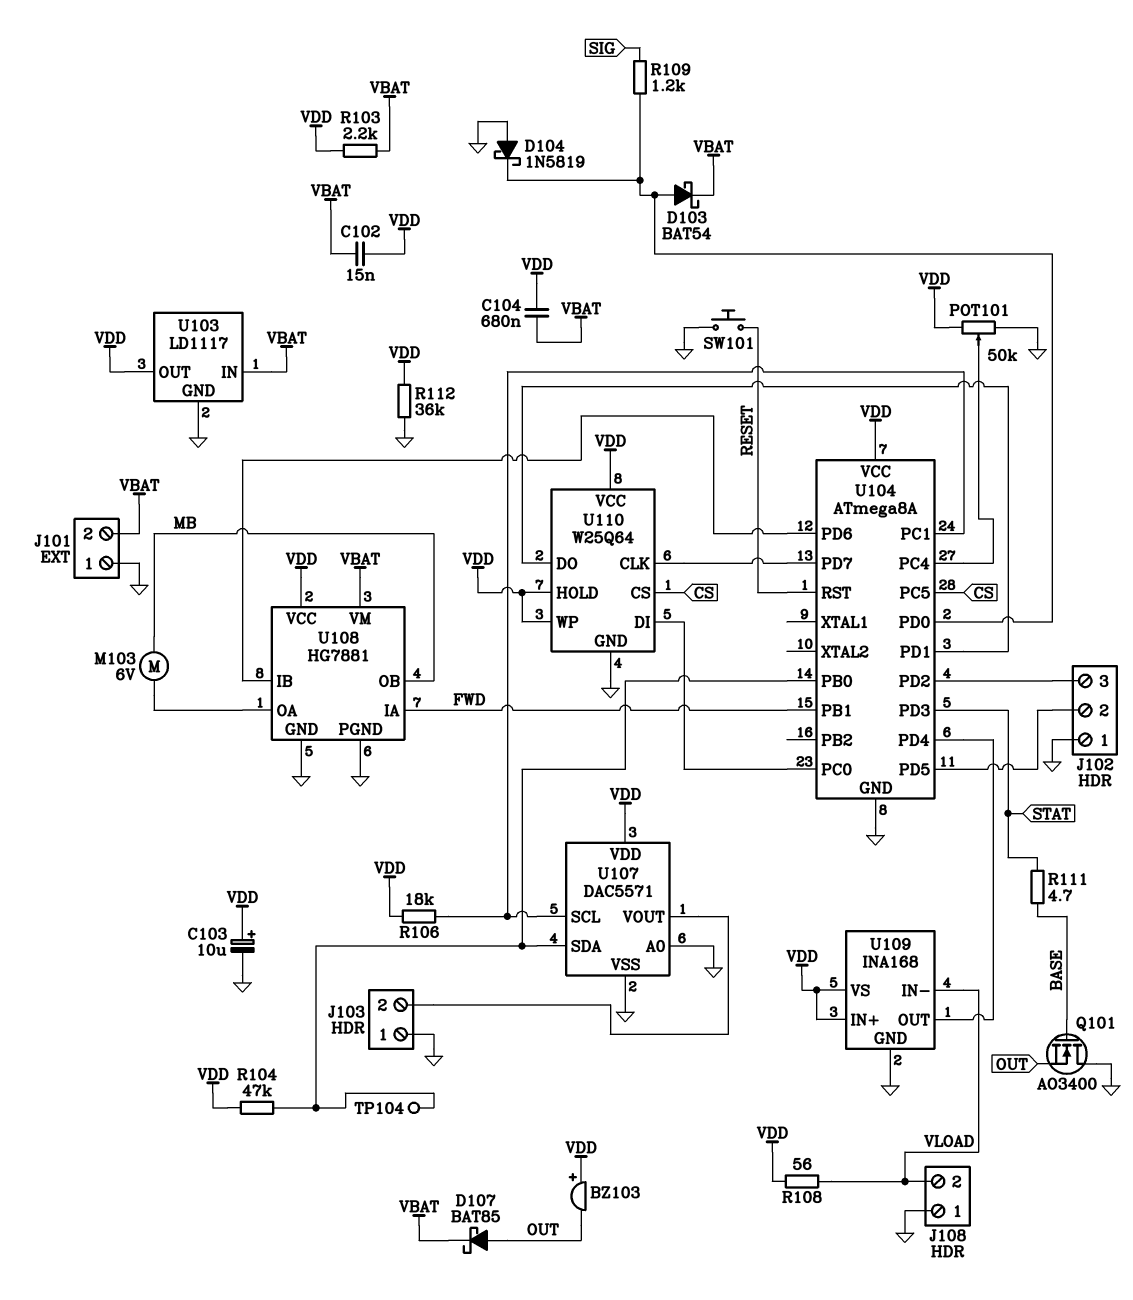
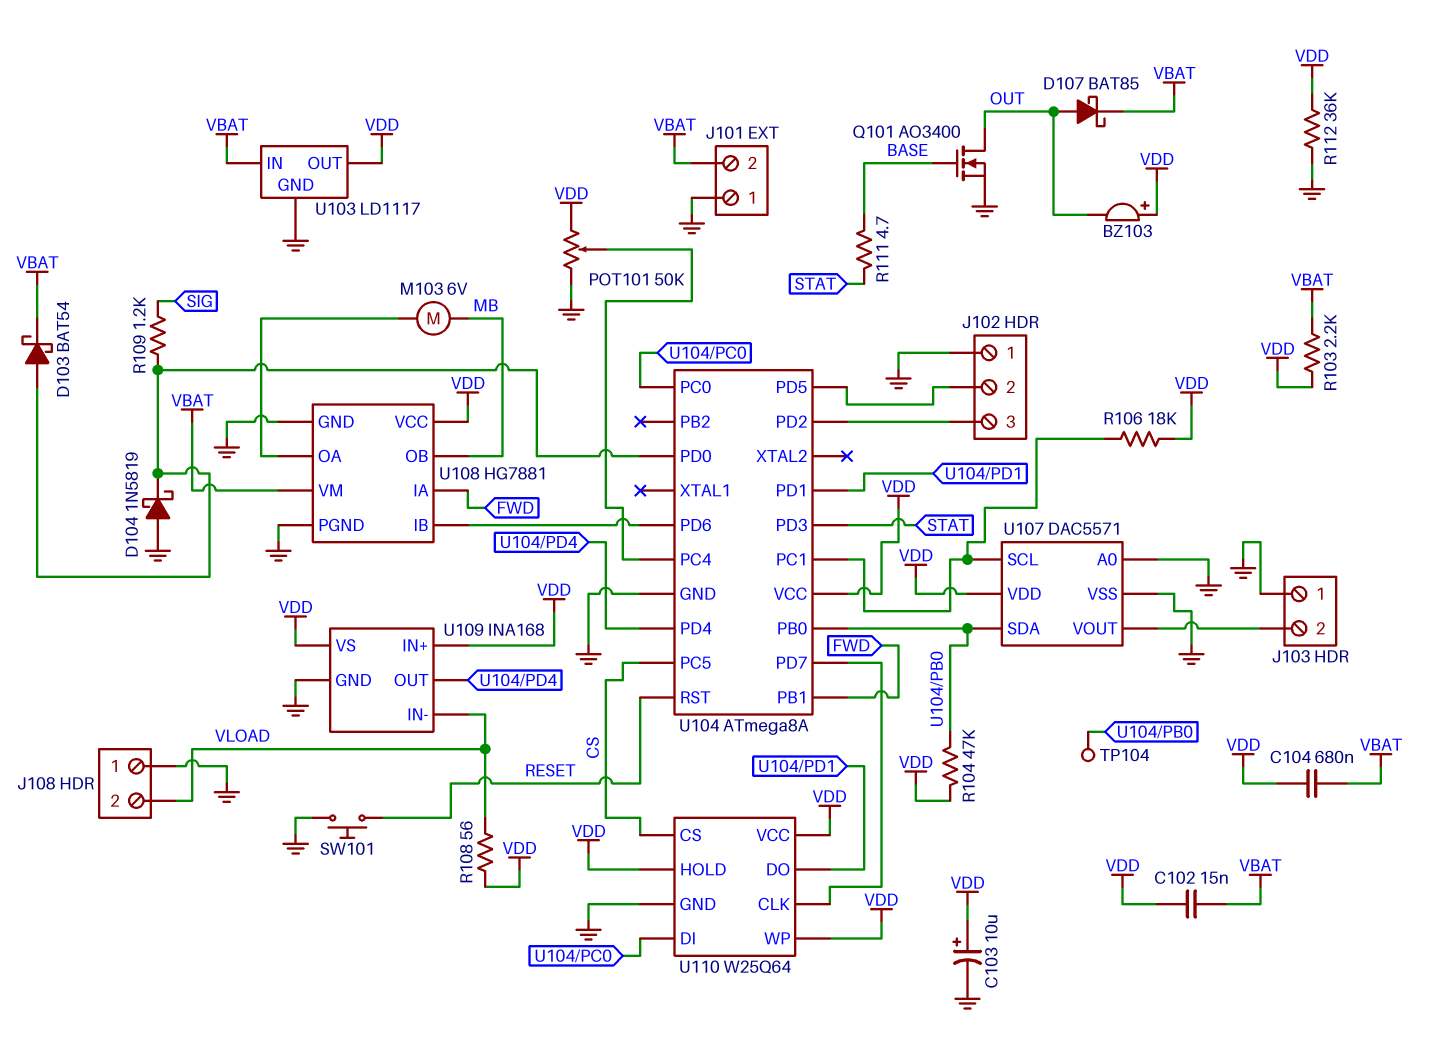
Q101: NMOS AO3400 (G BASE, D GND, S OUT) -> NMOS AO3400 (G BASE, D OUT, S GND)

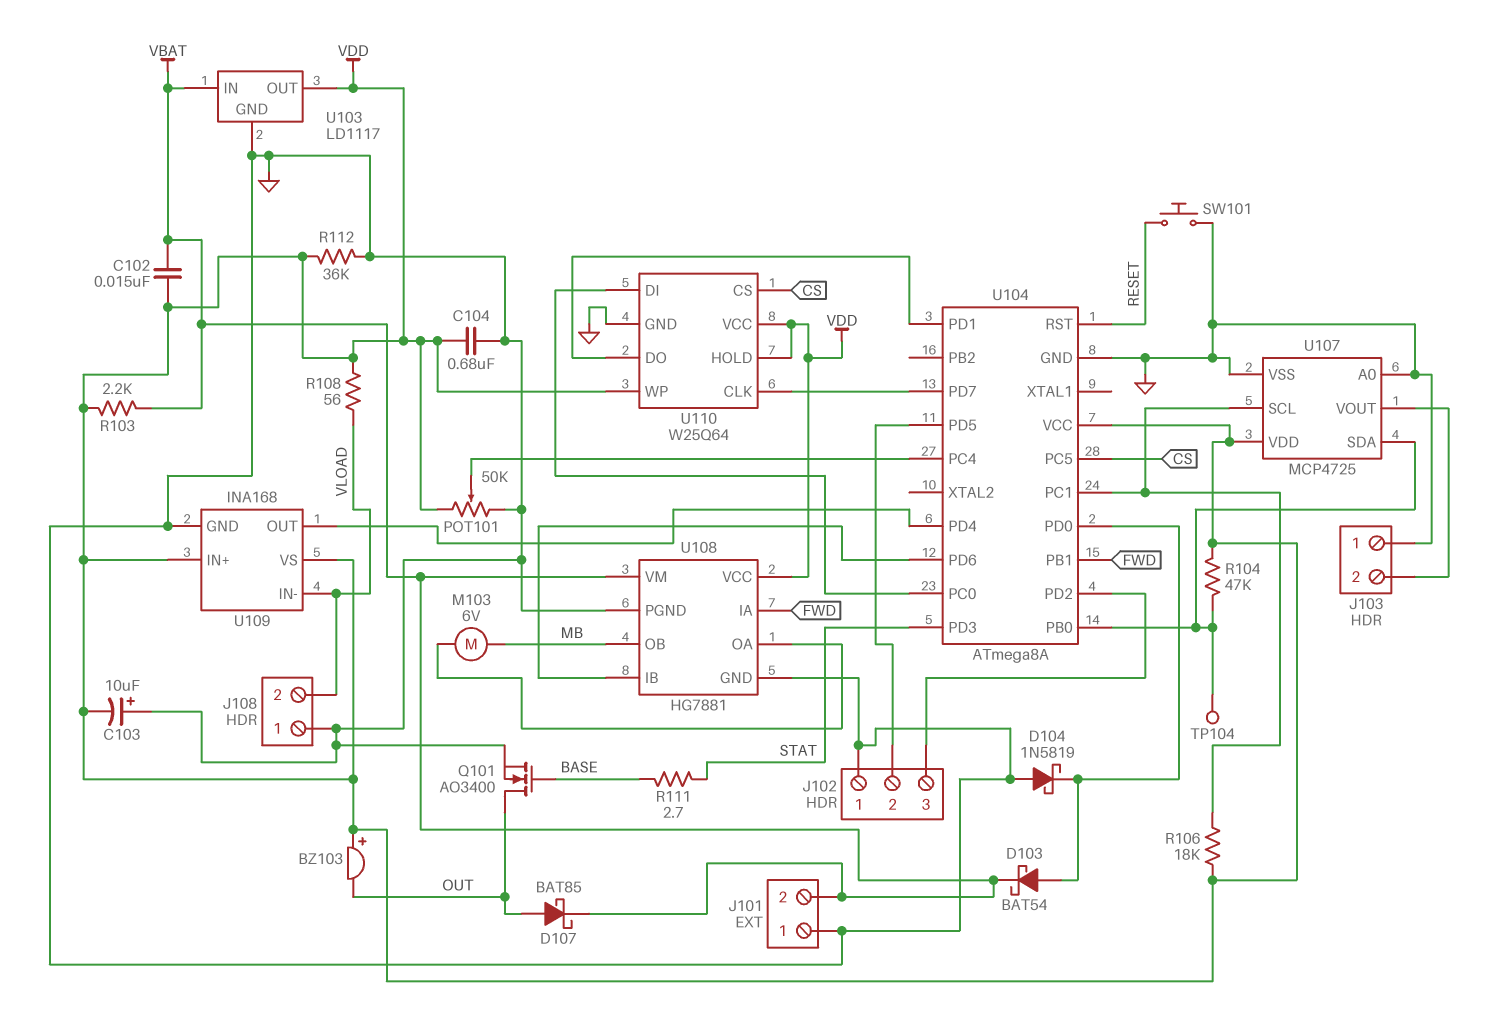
C103: 10uF (plus VDD, minus GND) -> 10uF (plus GND, minus VDD)
C104: 680nF (VBAT, VDD) -> 680nF (GND, VDD)
R109: 1.2k (SIG, U104/PD0) -> none
R111: 4.7 (BASE, STAT) -> 2.7 (BASE, STAT)
U107: DAC5571 -> MCP4725

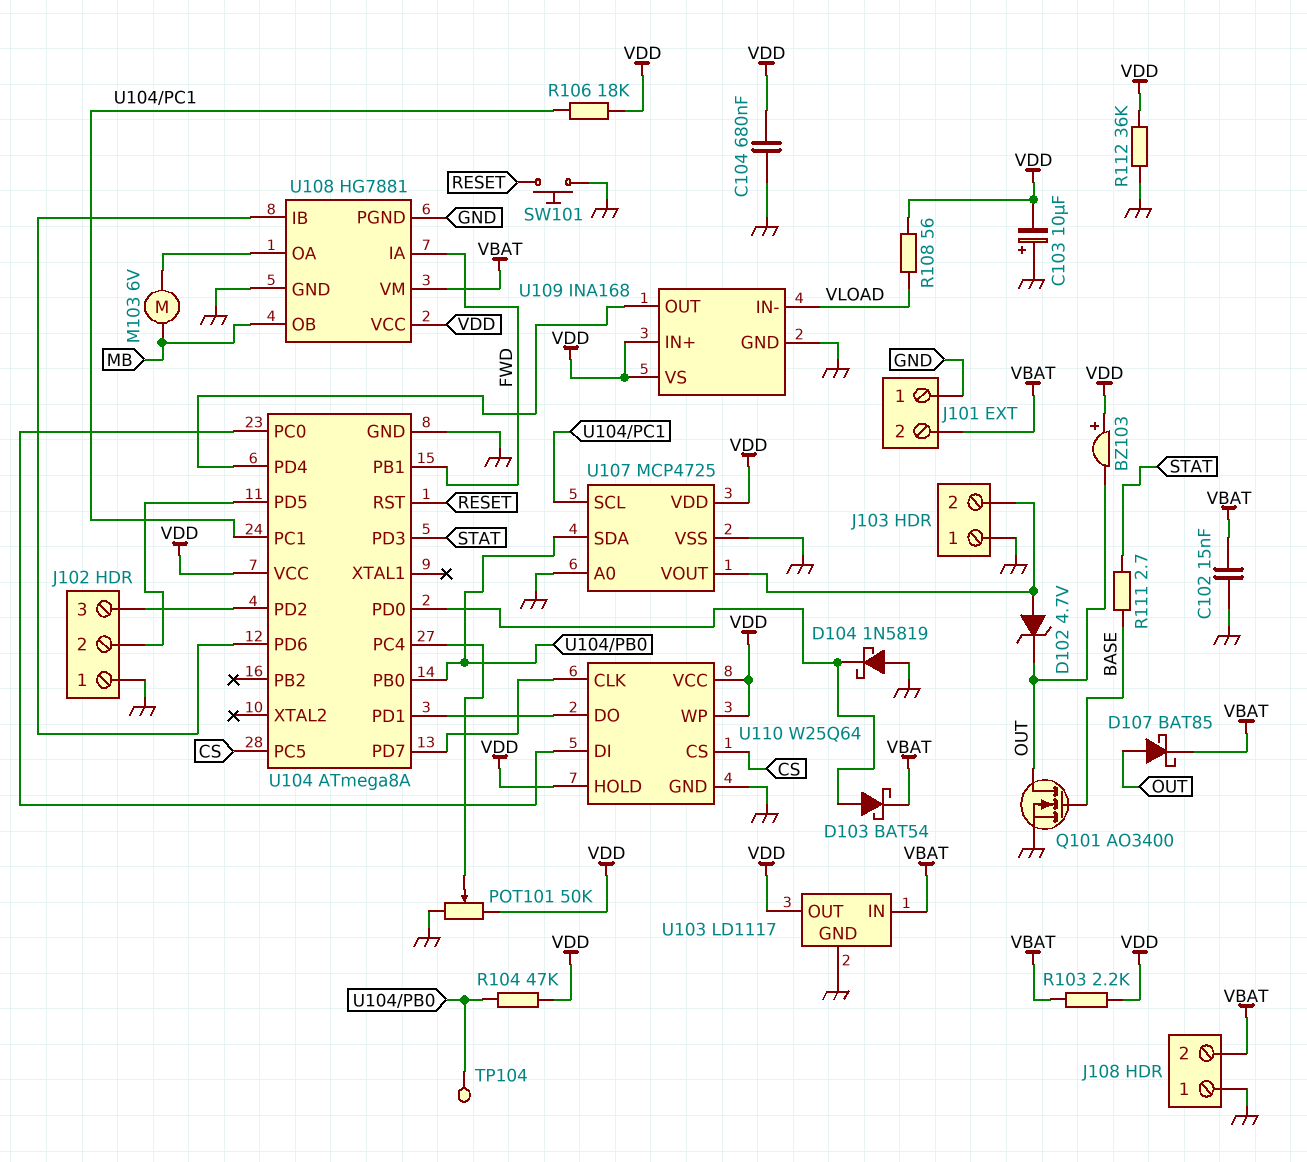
C102: 15nF (VBAT, VDD) -> 15nF (GND, VBAT)
D102: none -> zener 4.7V (A J103/2, K OUT)
J108 pin 2: VLOAD -> VBAT

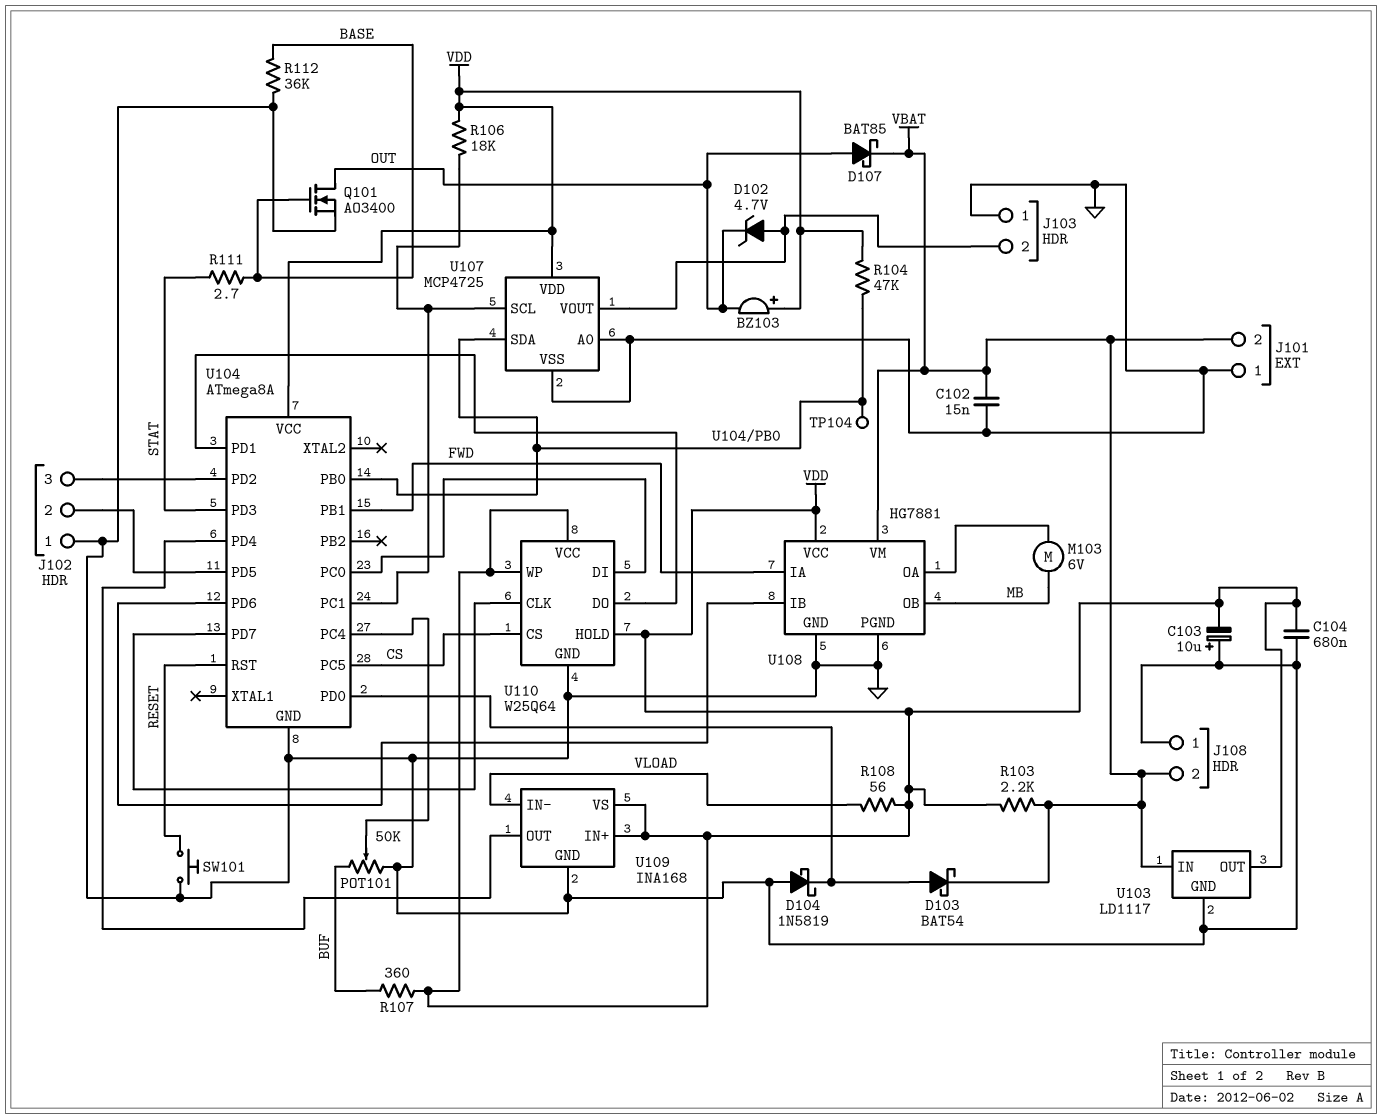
POT101: 50k (GND, VDD, wiper U104/PC4) -> 50k (BUF, GND, wiper U104/PC4)
R107: none -> 360 (BUF, VDD)
R112: 36k (GND, VDD) -> 36k (BASE, GND)

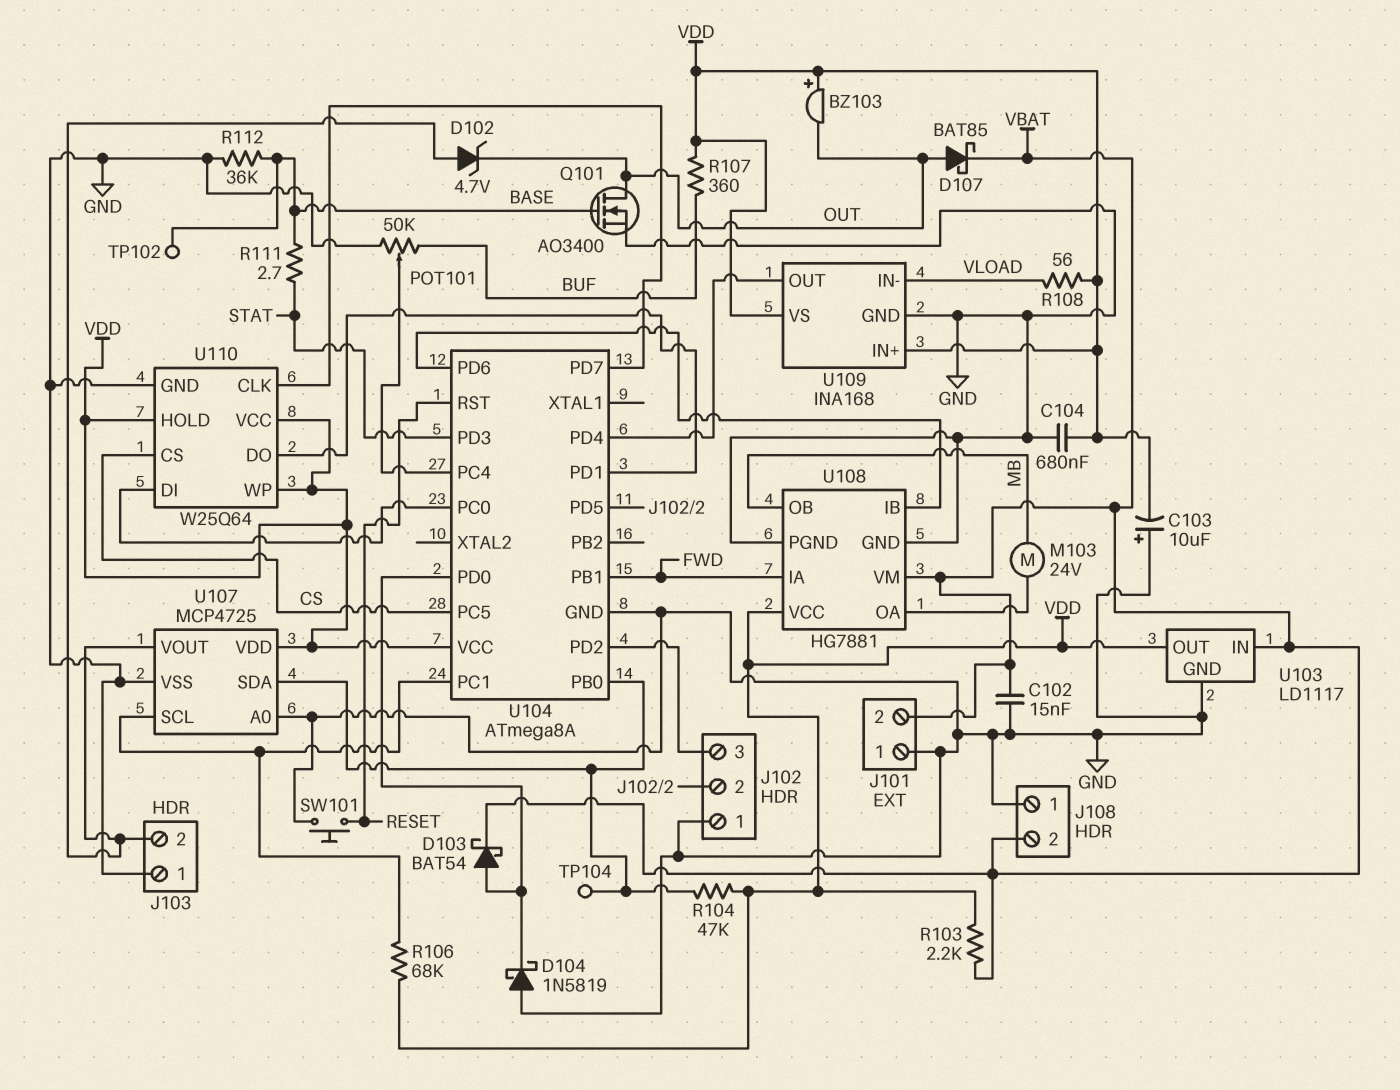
M103: motor 6V (MB, U108/OA) -> motor 24V (MB, U108/OA)
R106: 18k (U104/PC1, VDD) -> 68k (U104/PC1, VDD)
TP102: none -> test point (BASE)

